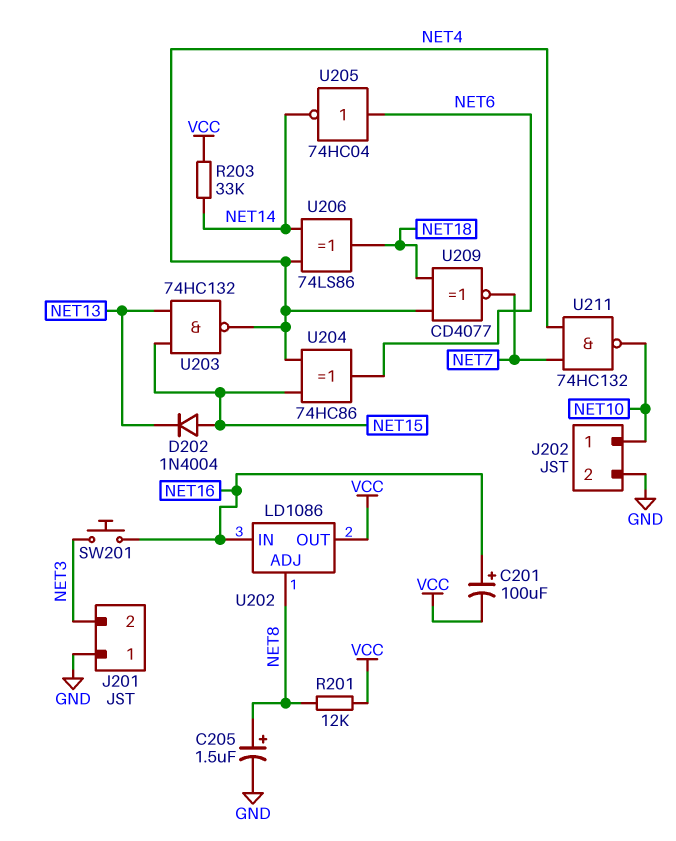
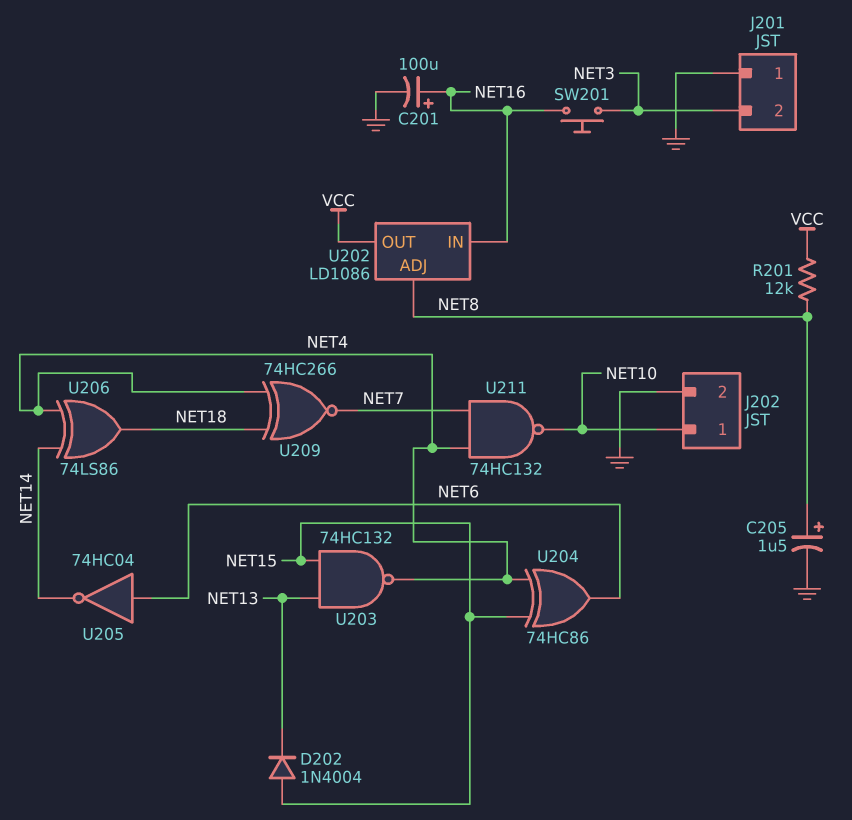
C201: 100uF (plus NET16, minus VCC) -> 100uF (plus NET16, minus GND)
R203: 33k (NET14, VCC) -> none
U209: XNOR CD4077 (in NET4, in NET18, out NET7) -> XNOR 74HC266 (in NET4, in NET18, out NET7)

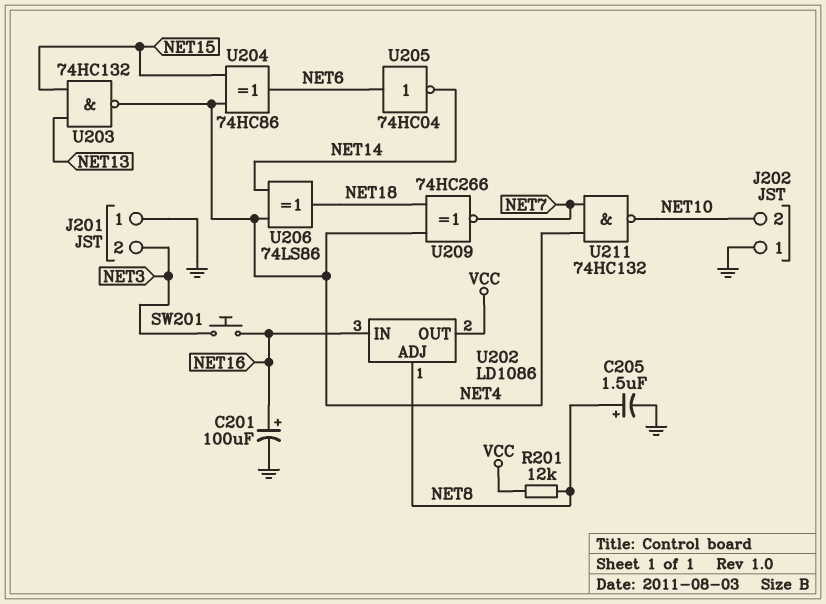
D202: diode 1N4004 (A NET15, K NET13) -> none
J202 pin 1: NET10 -> GND
J202 pin 2: GND -> NET10

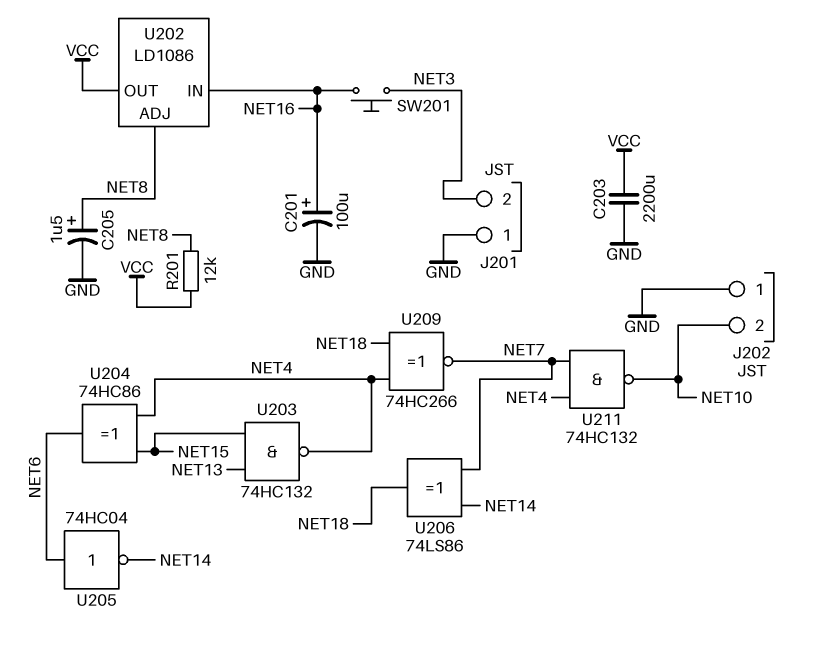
C203: none -> 2200uF (GND, VCC)
U206: XOR 74LS86 (in NET4, in NET14, out NET18) -> XOR 74LS86 (in NET7, in NET14, out NET18)

